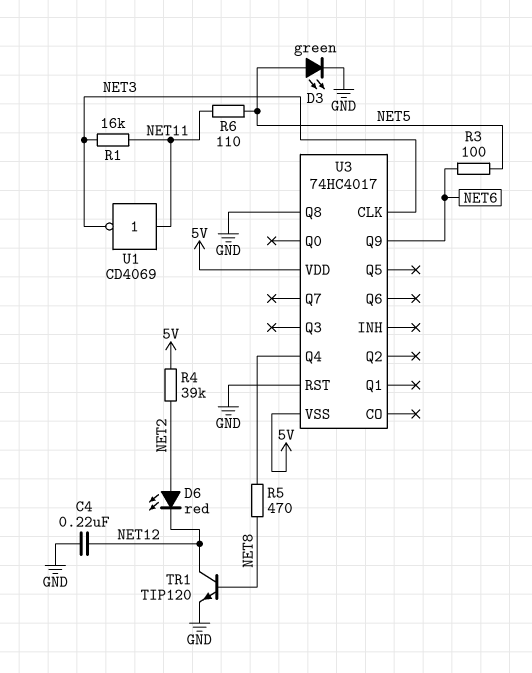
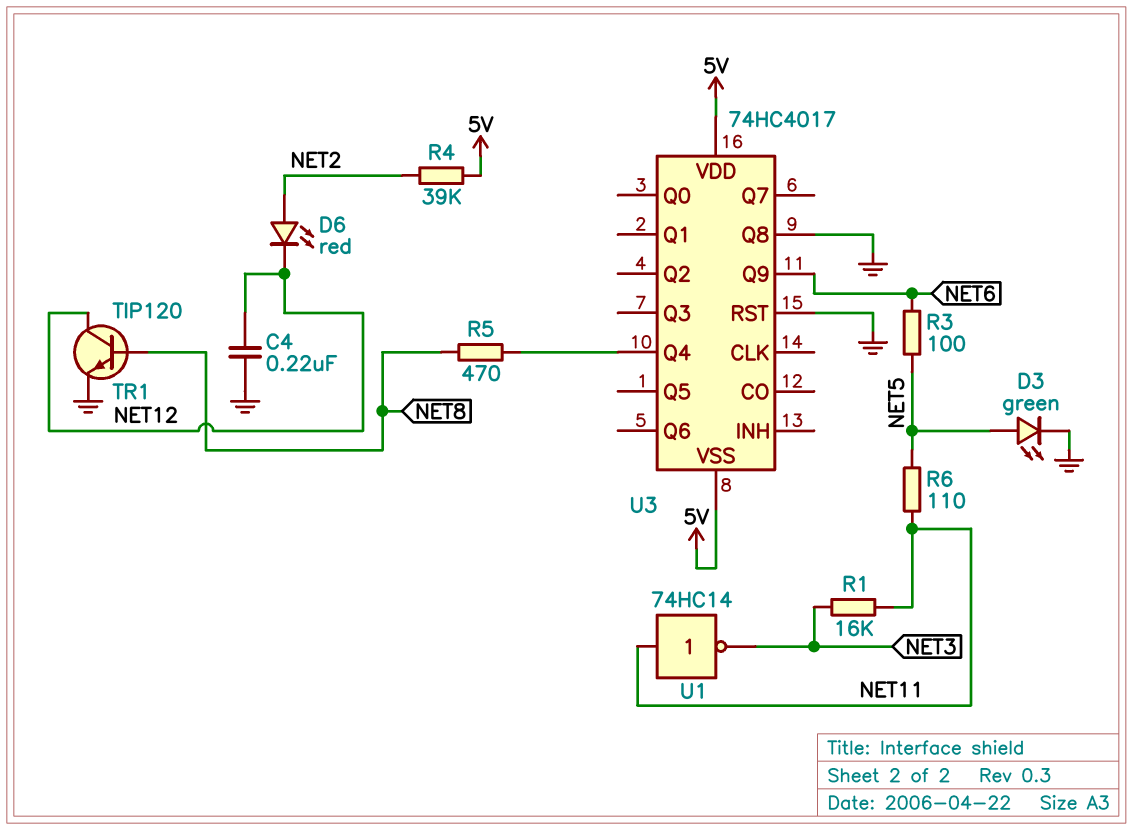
U1: NOT CD4069 (in NET11, out NET3) -> NOT 74HC14 (in NET11, out NET3)
U3 pin CLK: NET3 -> none

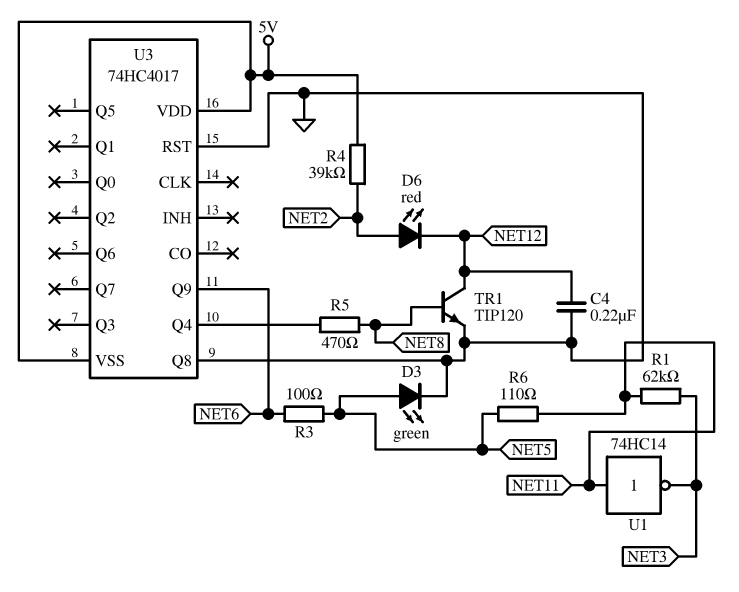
R1: 16k (NET3, NET11) -> 62k (NET3, NET11)

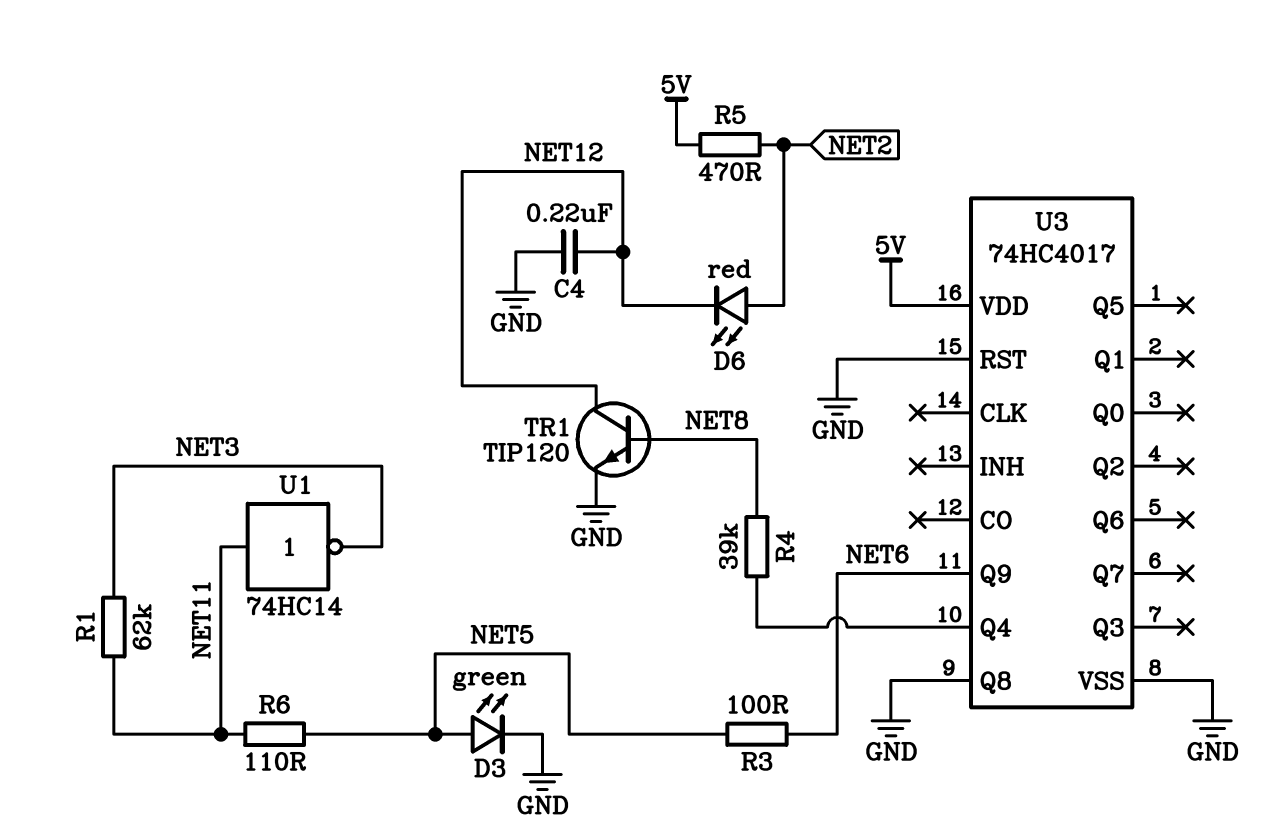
R4: 39k (5V, NET2) -> 39k (NET8, U3/Q4)
R5: 470 (NET8, U3/Q4) -> 470 (5V, NET2)
U3 pin VSS: 5V -> GND

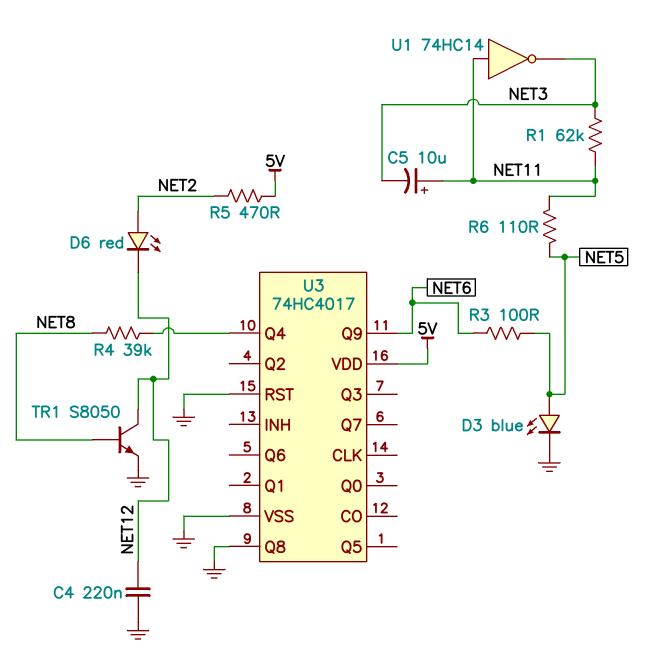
C5: none -> 10uF (plus NET11, minus NET3)
D3: LED green (A NET5, K GND) -> LED blue (A NET5, K GND)
TR1: NPN TIP120 (B NET8, C NET12, E GND) -> NPN S8050 (B NET8, C NET12, E GND)

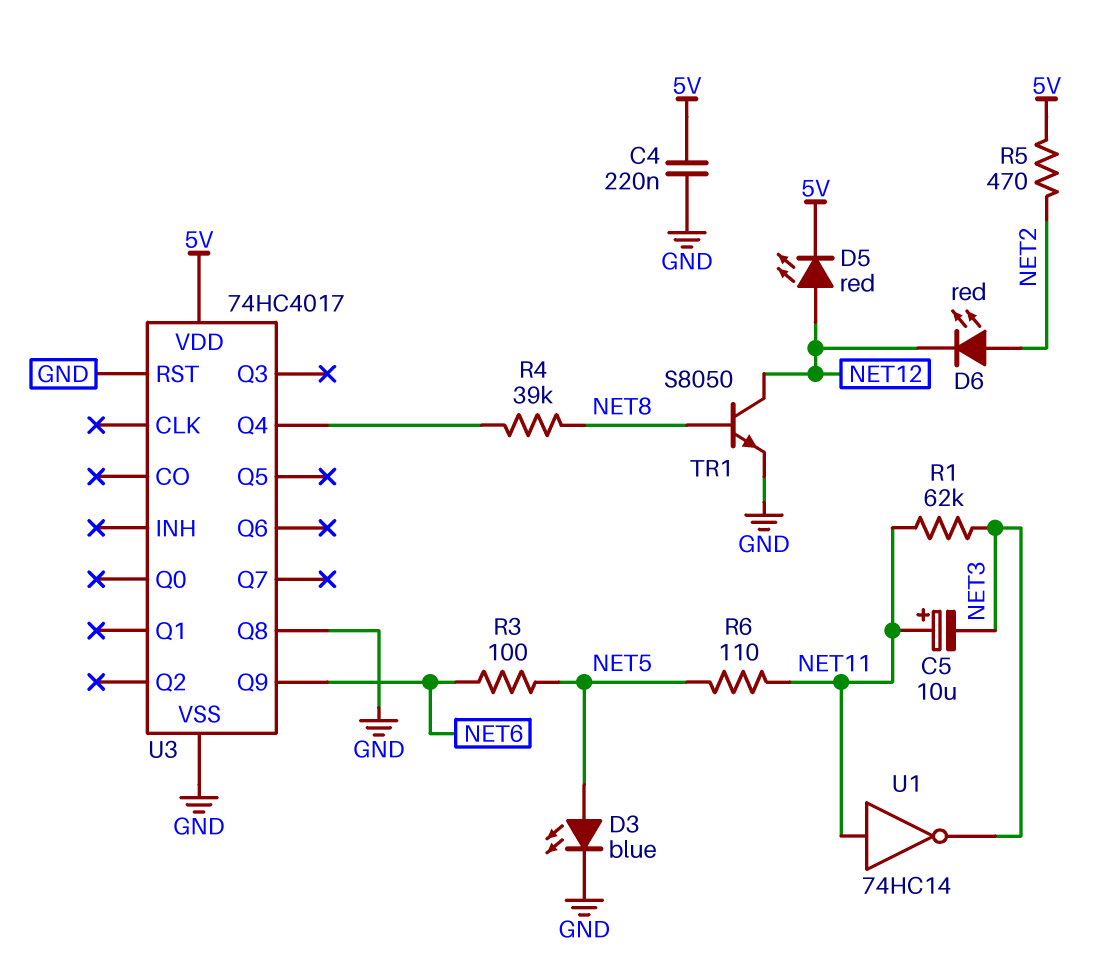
C4: 220nF (GND, NET12) -> 220nF (5V, GND)
D5: none -> LED red (A NET12, K 5V)

